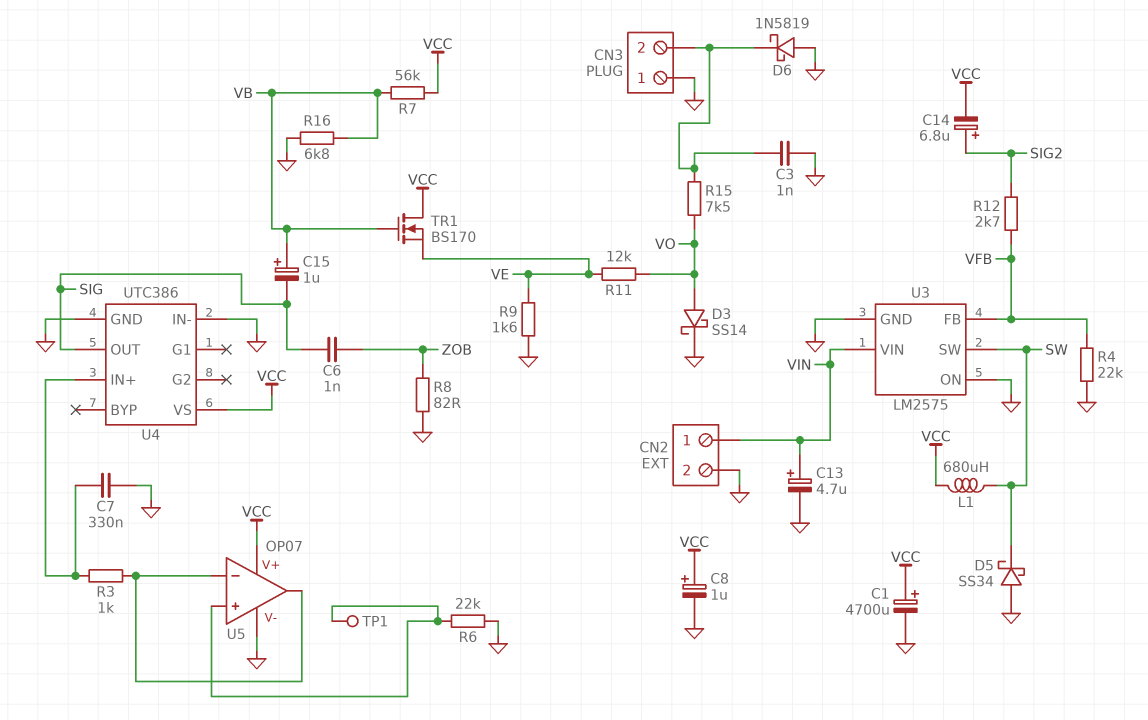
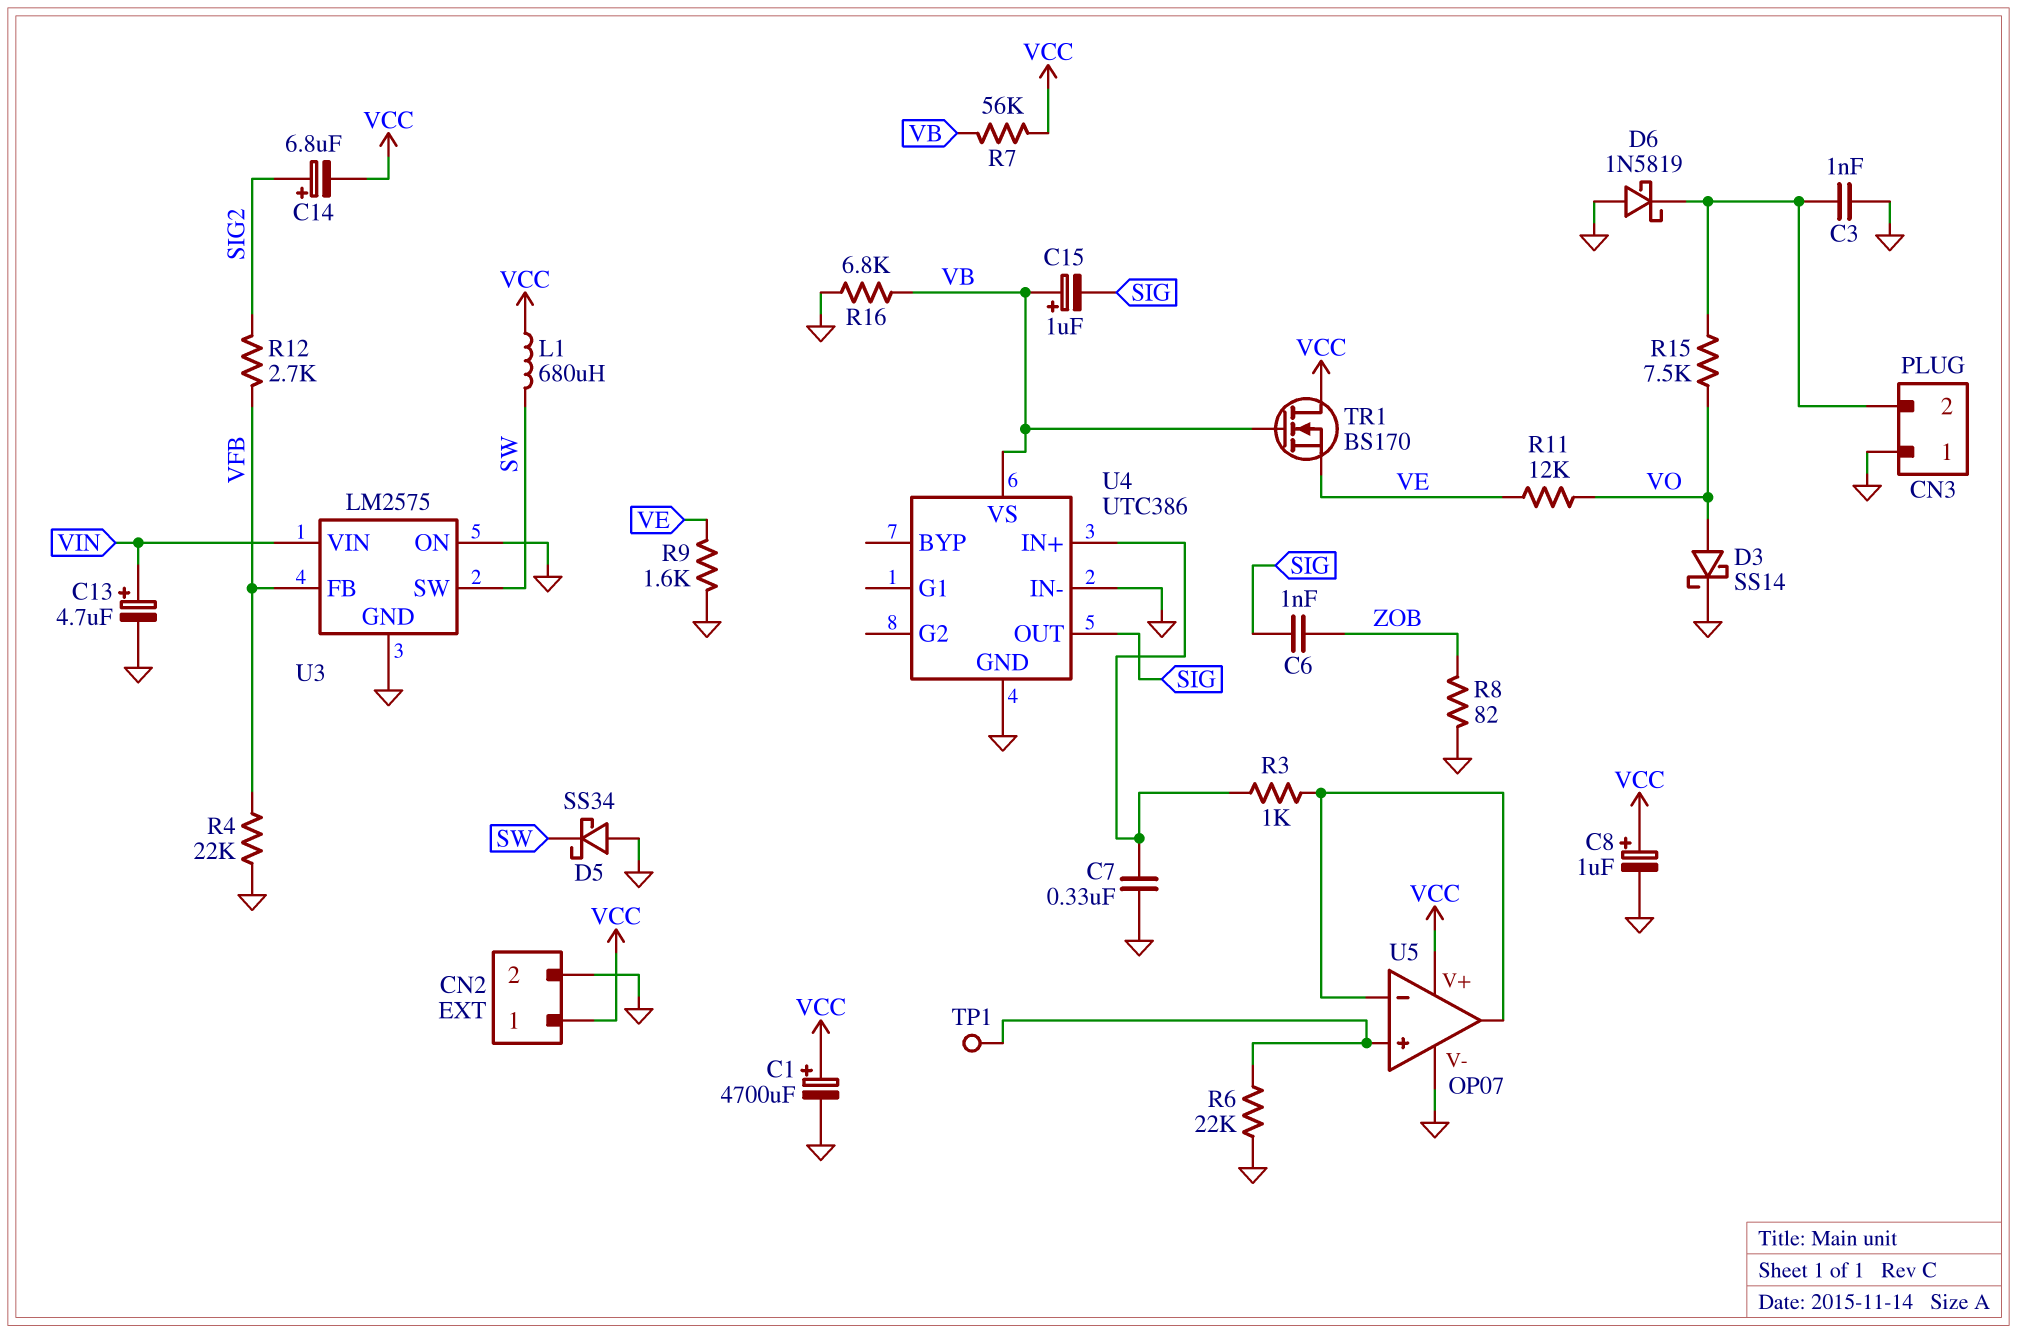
CN2 pin 1: VIN -> VCC
U4 pin VS: VCC -> VB

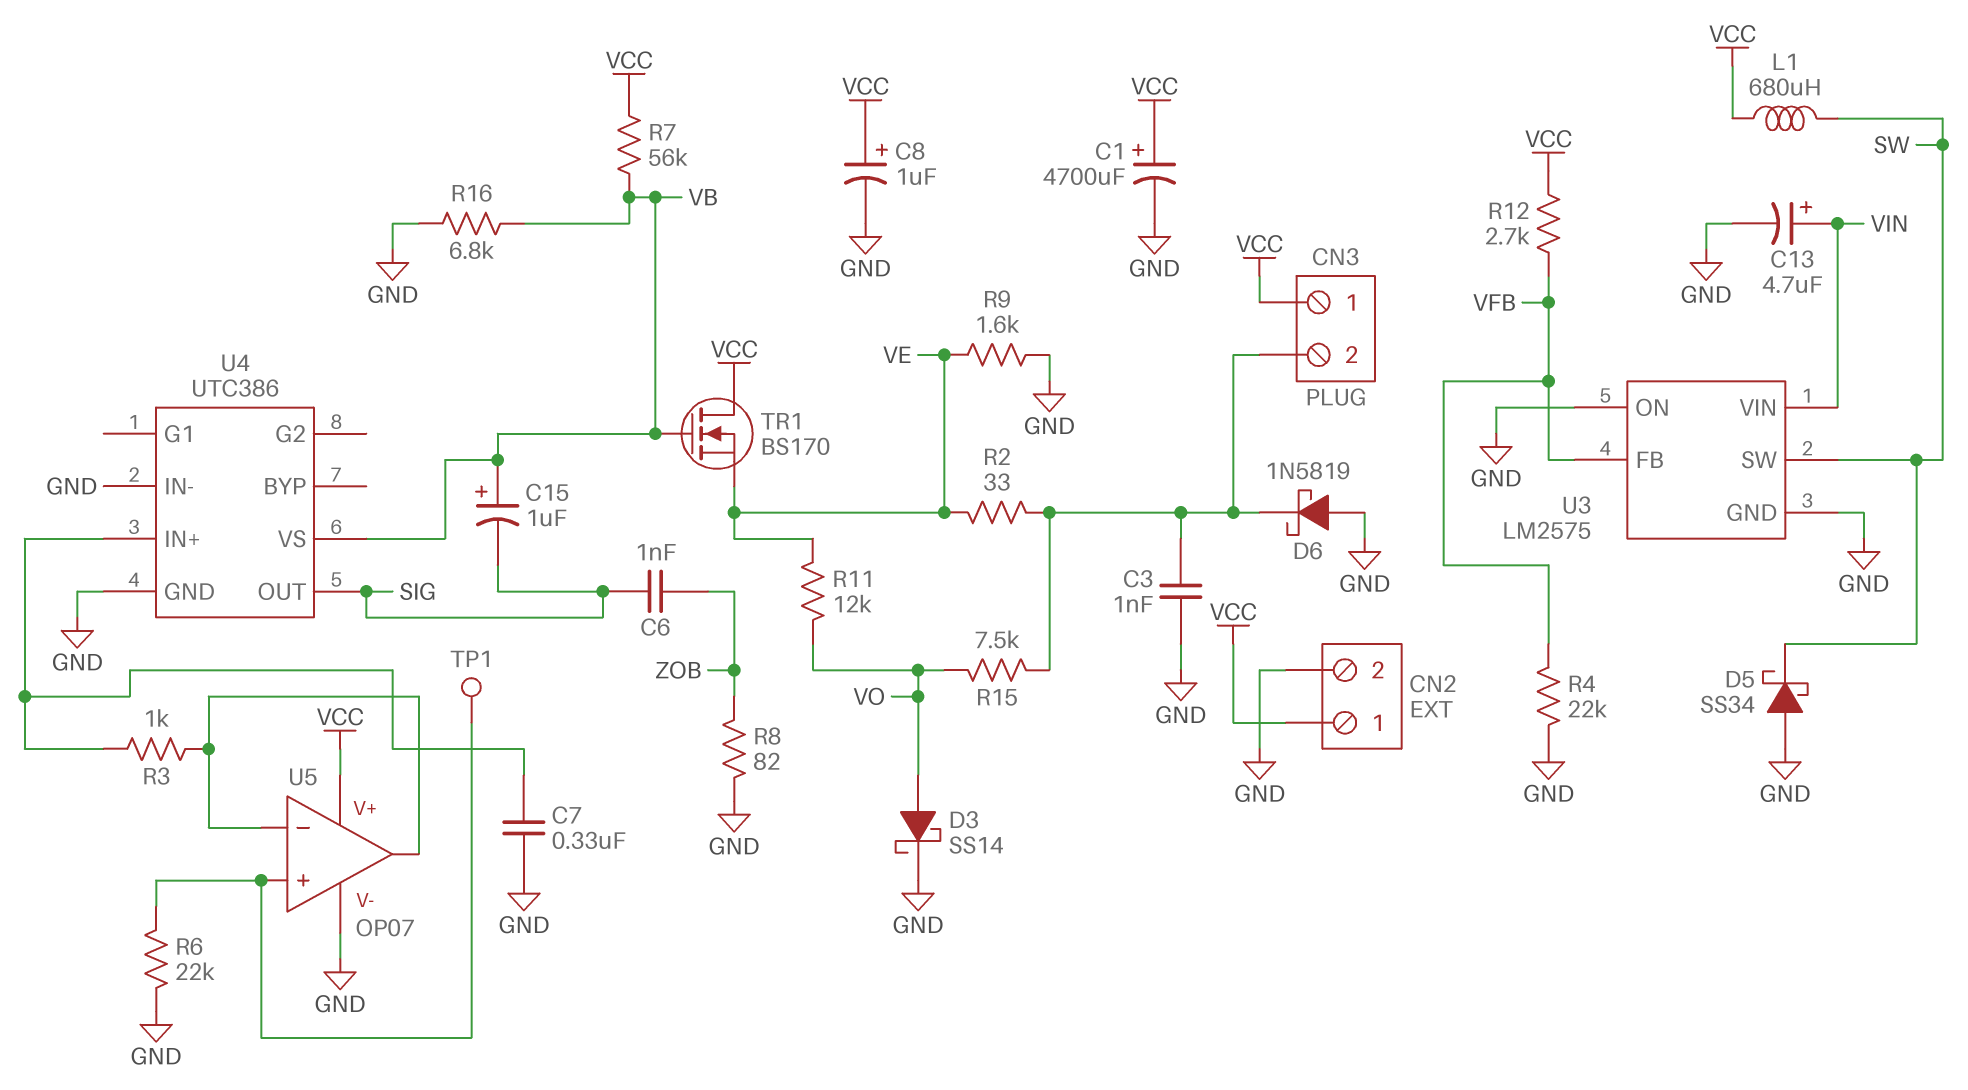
C14: 6.8uF (plus SIG2, minus VCC) -> none
CN3 pin 1: GND -> VCC
R2: none -> 33 (CN3/2, VE)
R12: 2.7k (SIG2, VFB) -> 2.7k (VCC, VFB)

